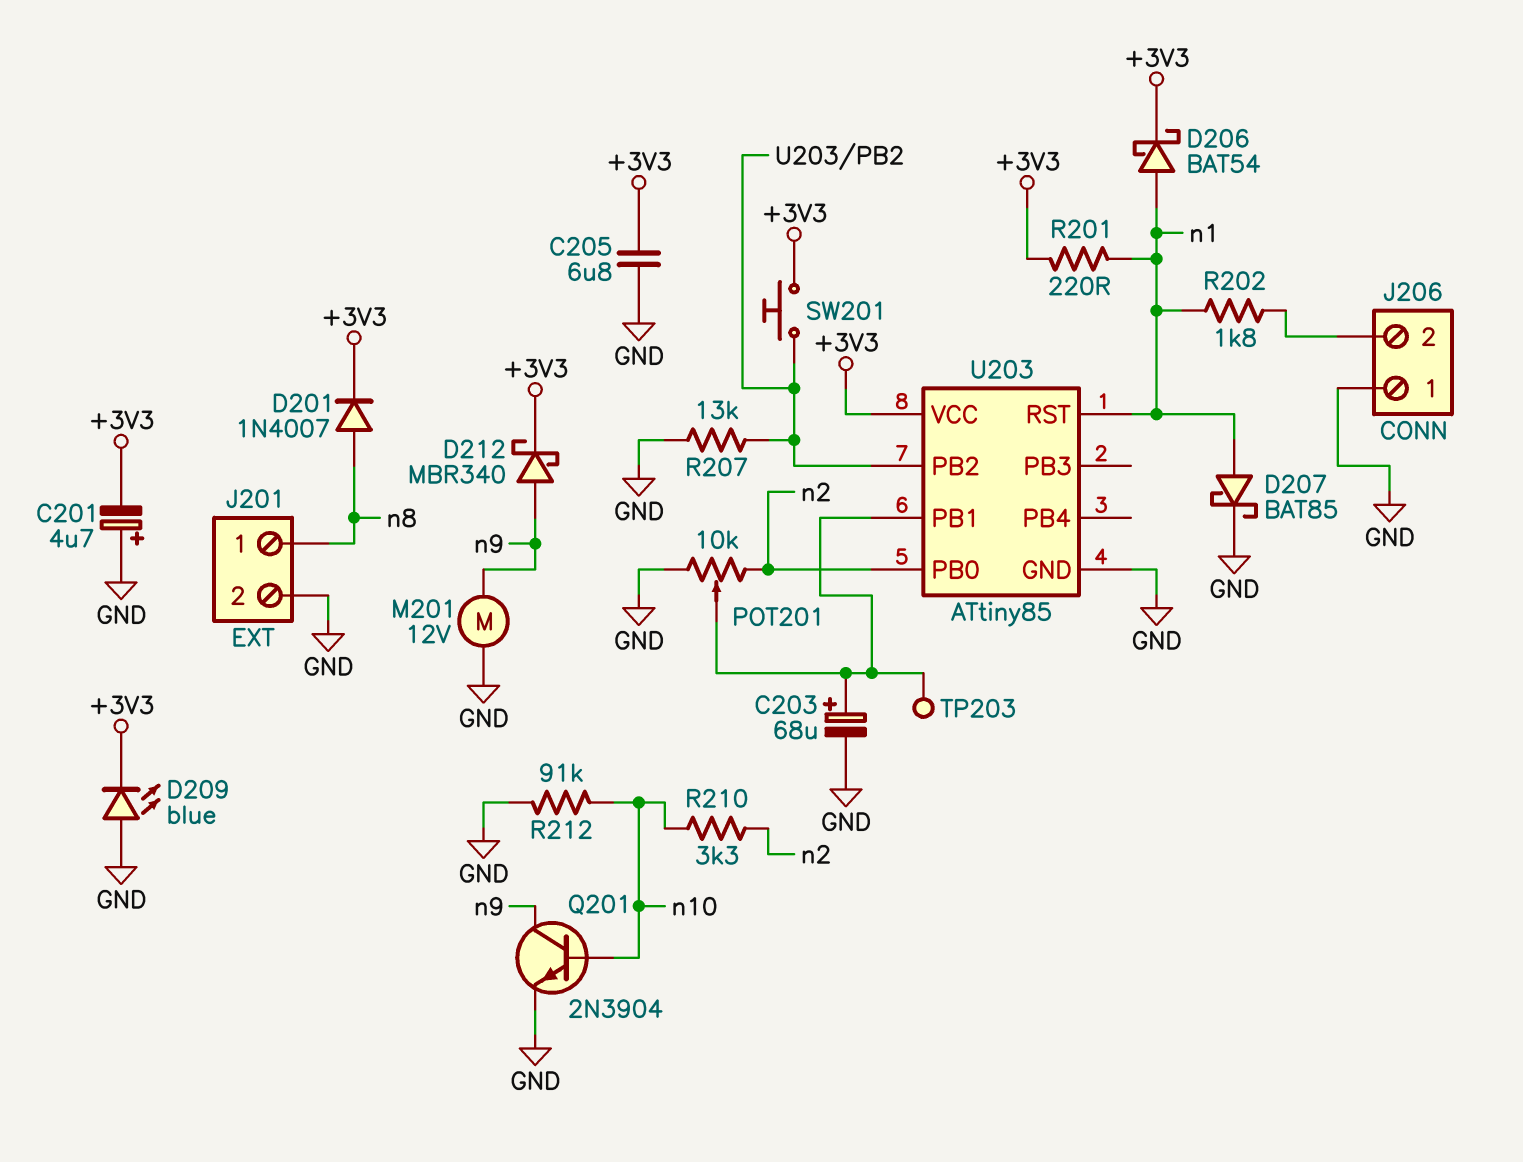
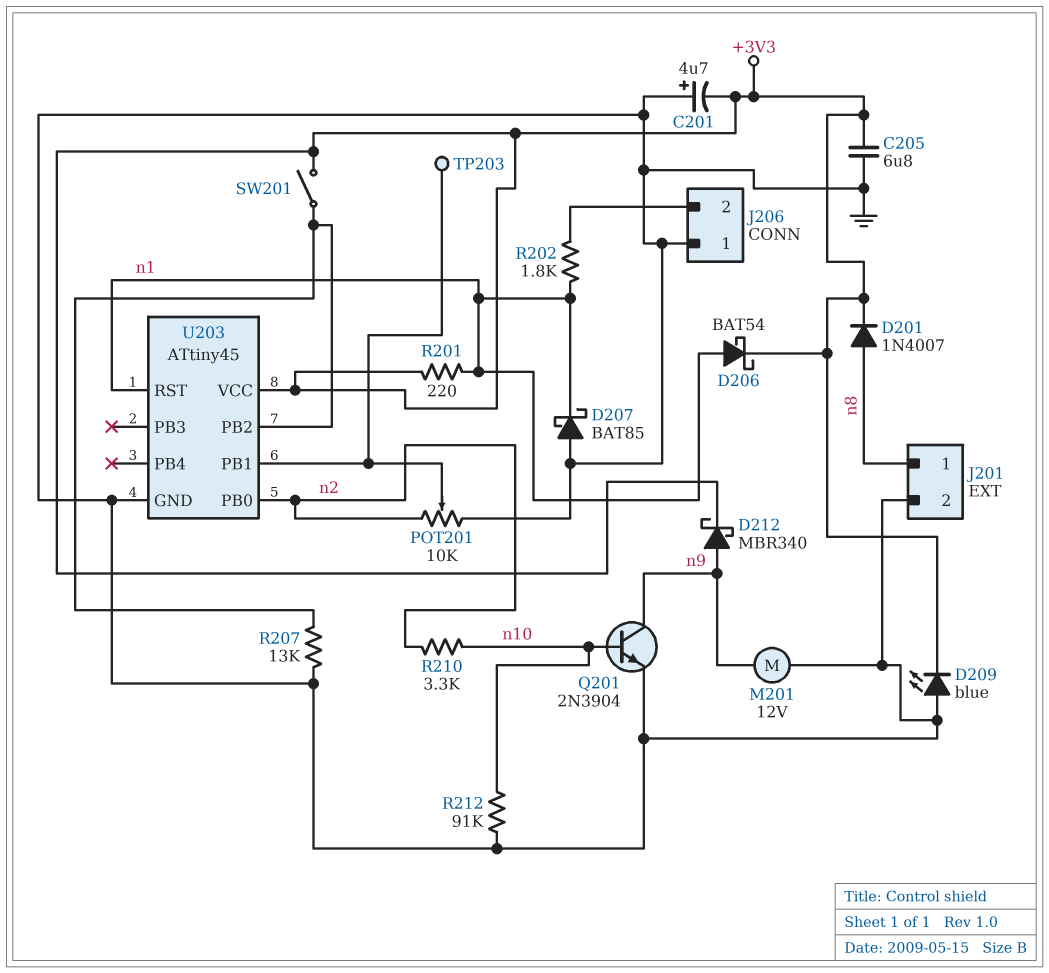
C203: 68uF (plus U203/PB1, minus GND) -> none
D207: schottky BAT85 (A n1, K GND) -> schottky BAT85 (A GND, K n1)
SW201: button (+3V3, U203/PB2) -> switch (+3V3, U203/PB2)
U203: ATtiny85 -> ATtiny45

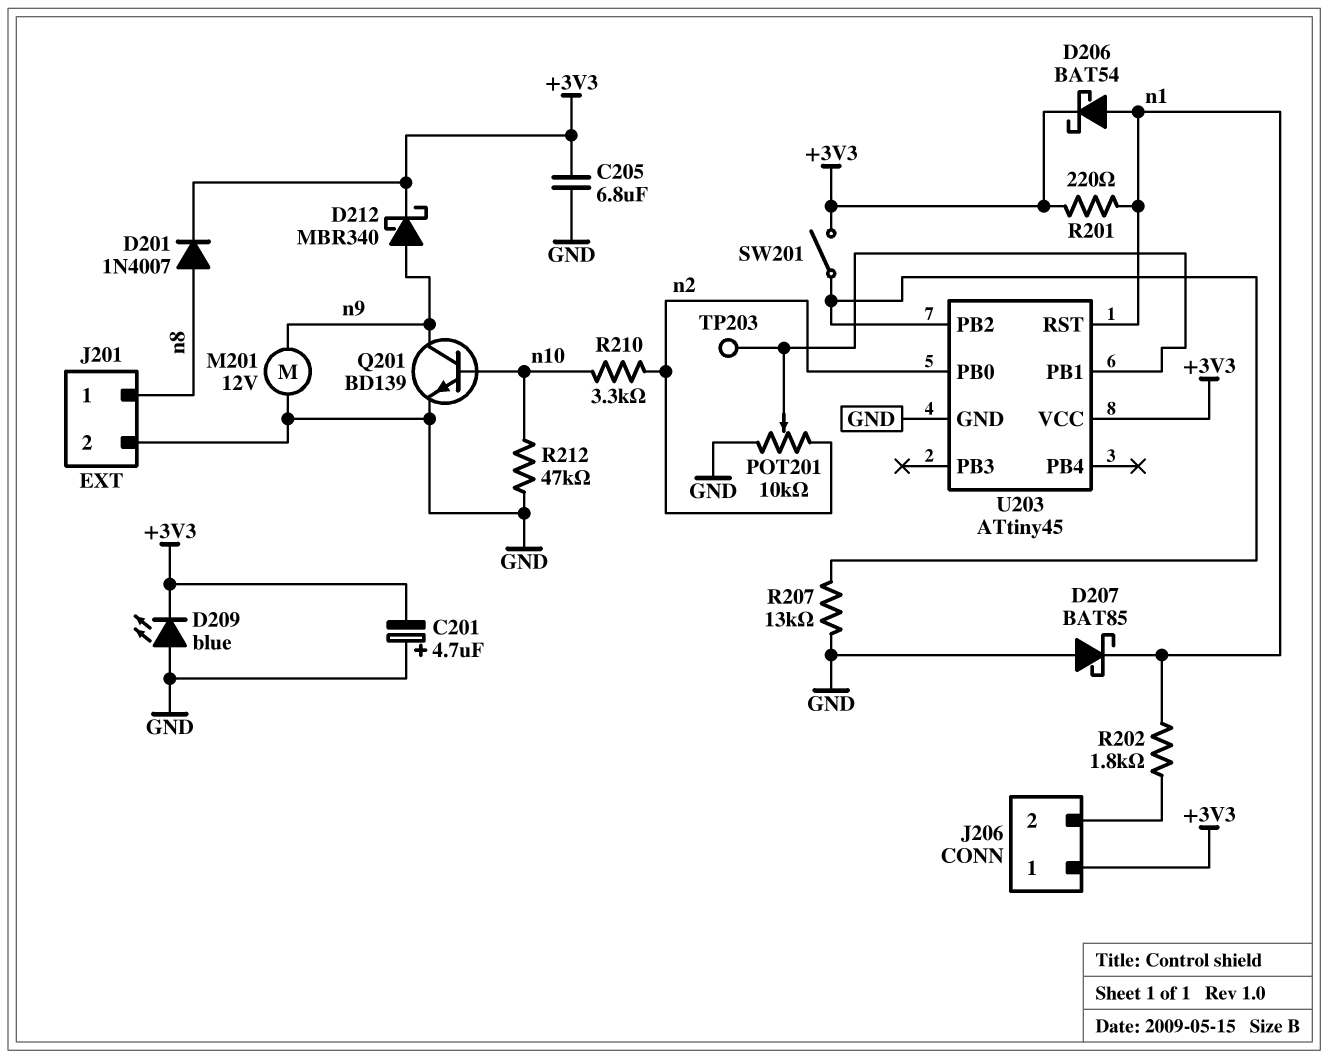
J206 pin 1: GND -> +3V3
Q201: NPN 2N3904 (B n10, C n9, E GND) -> NPN BD139 (B n10, C n9, E GND)
R212: 91k (GND, n10) -> 47k (GND, n10)

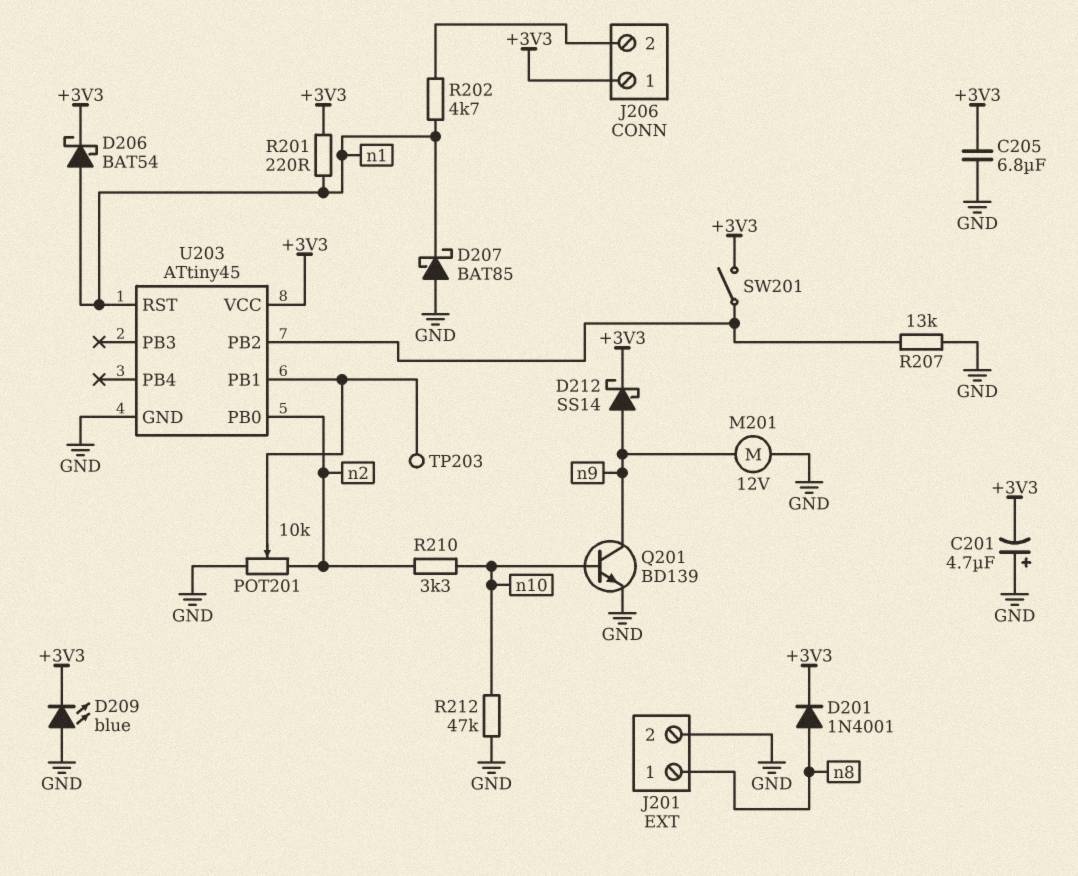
D201: diode 1N4007 (A n8, K +3V3) -> diode 1N4001 (A n8, K +3V3)
D212: schottky MBR340 (A n9, K +3V3) -> schottky SS14 (A n9, K +3V3)
R202: 1.8k (J206/2, n1) -> 4.7k (J206/2, n1)

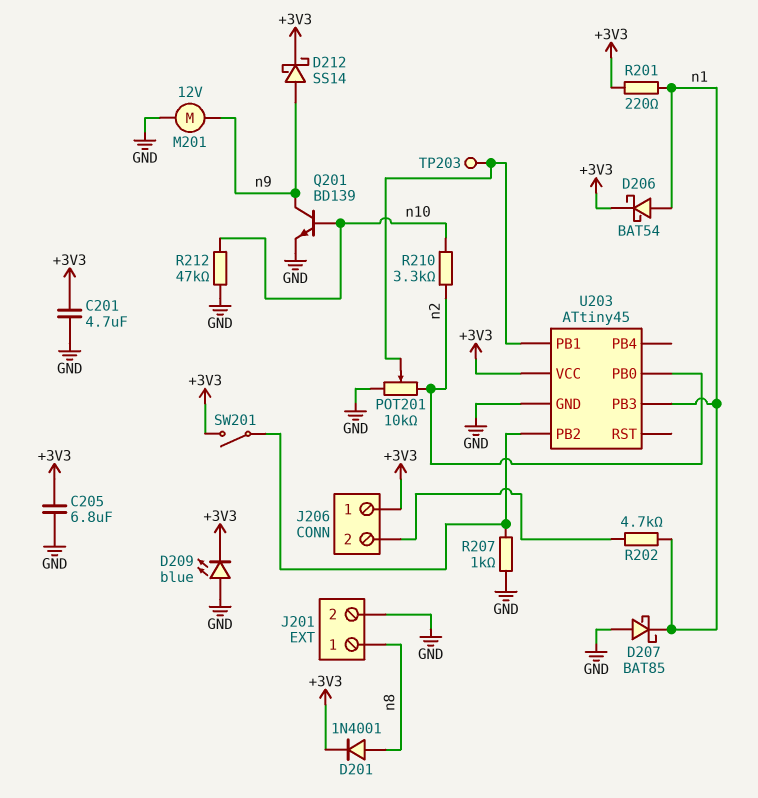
C201: 4.7uF (plus GND, minus +3V3) -> 4.7uF (+3V3, GND)
R207: 13k (GND, U203/PB2) -> 1k (GND, U203/PB2)
U203 pin PB3: none -> n1
U203 pin RST: n1 -> none

